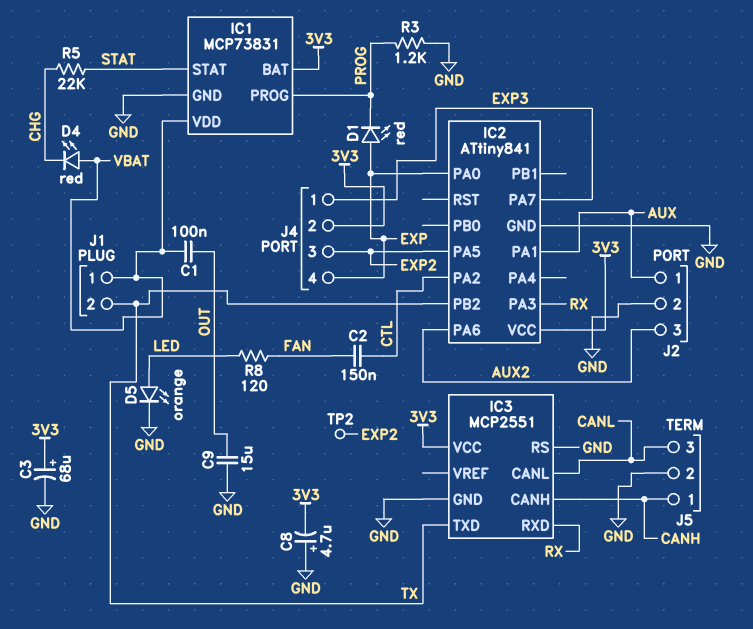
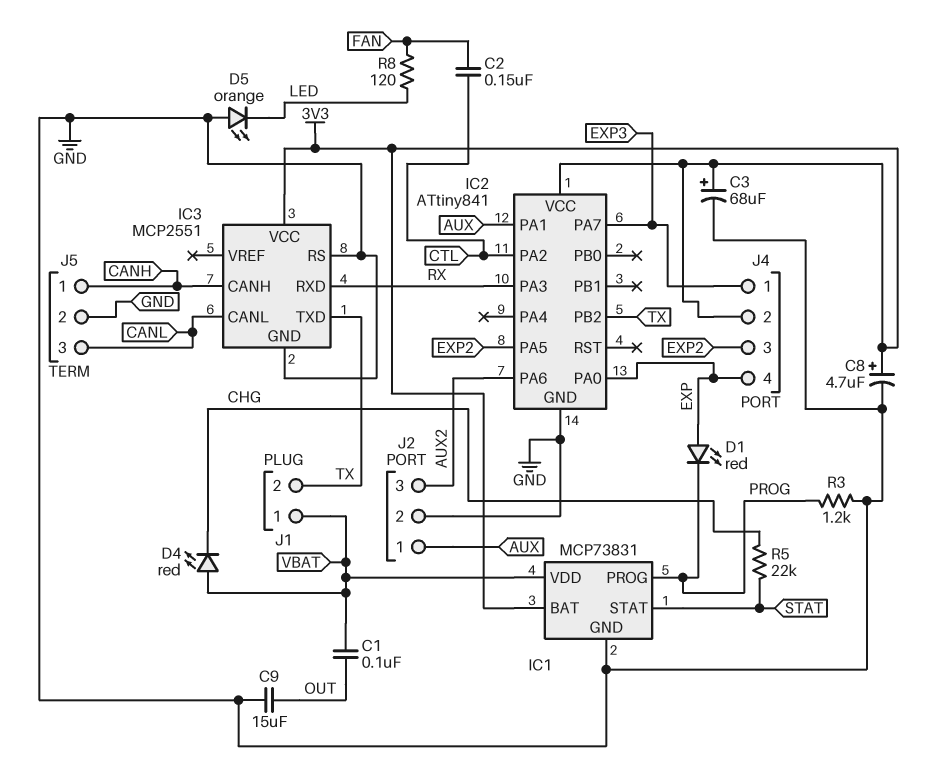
C8: 4.7uF (plus GND, minus 3V3) -> 4.7uF (plus 3V3, minus GND)
D5: LED orange (A LED, K GND) -> LED orange (A GND, K LED)
TP2: test point (EXP2) -> none

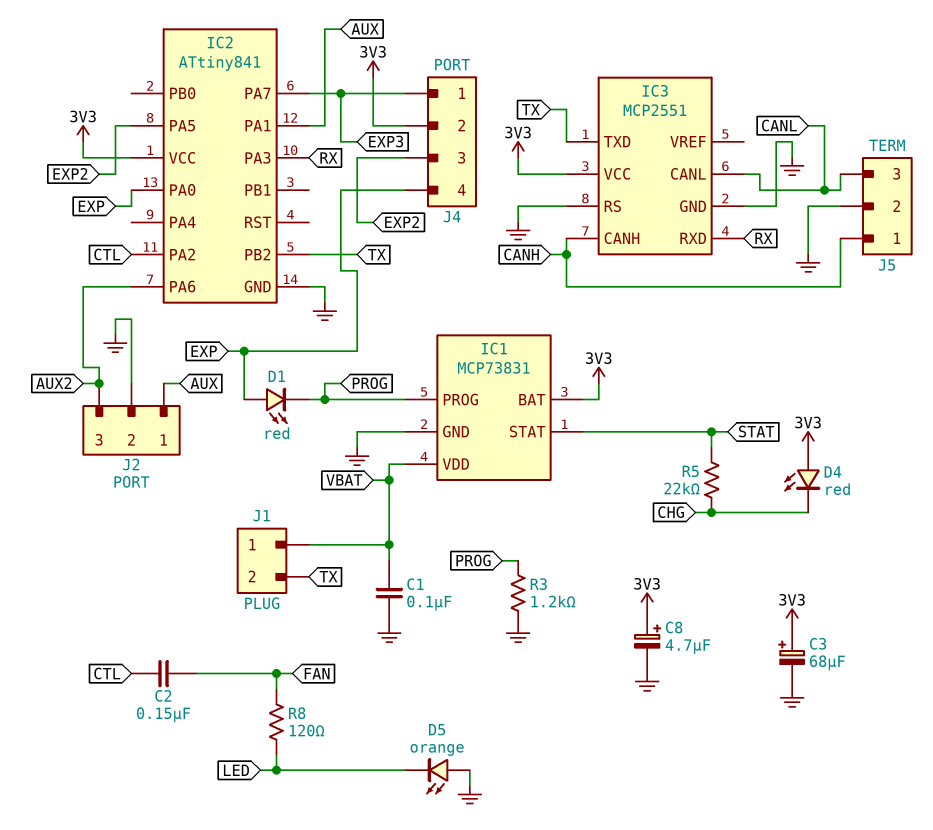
C1: 100nF (OUT, VBAT) -> 100nF (GND, VBAT)
C9: 15uF (GND, OUT) -> none
D4: LED red (A VBAT, K CHG) -> LED red (A 3V3, K CHG)

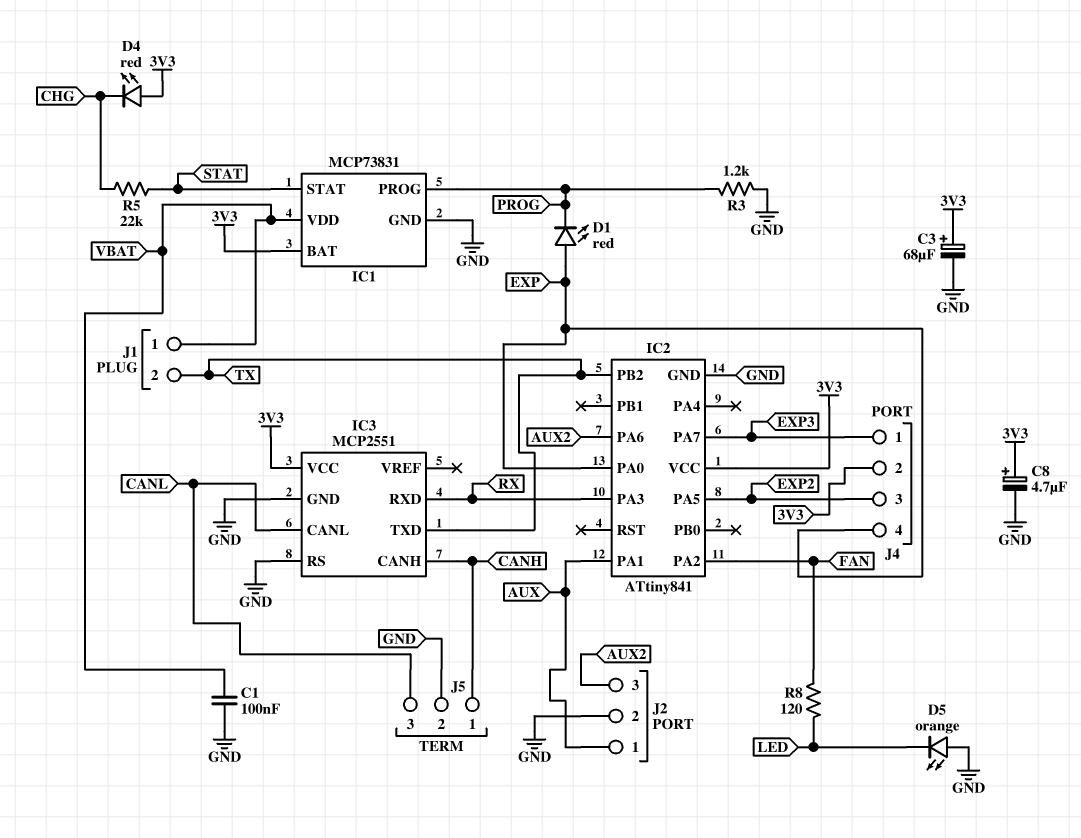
C2: 150nF (CTL, FAN) -> none
IC2 pin PA2: CTL -> FAN

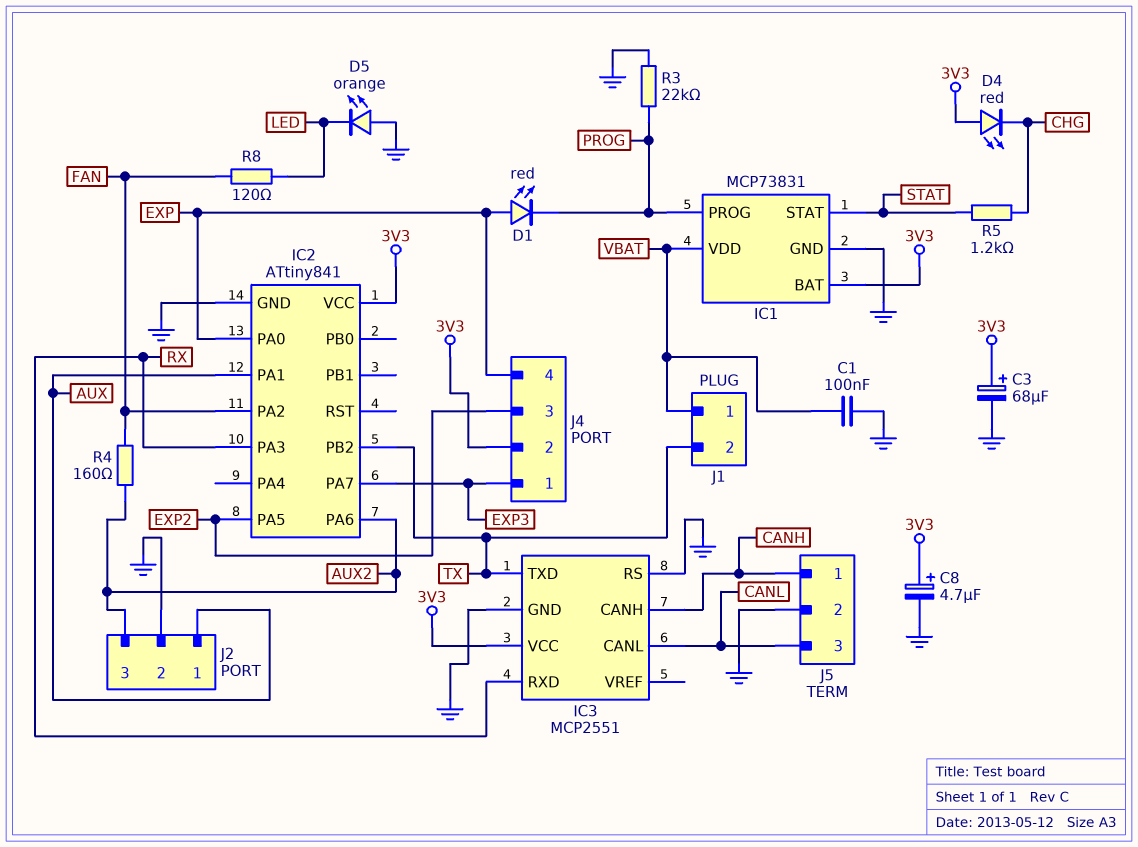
R3: 1.2k (GND, PROG) -> 22k (GND, PROG)
R4: none -> 160 (AUX2, FAN)
R5: 22k (CHG, STAT) -> 1.2k (CHG, STAT)

